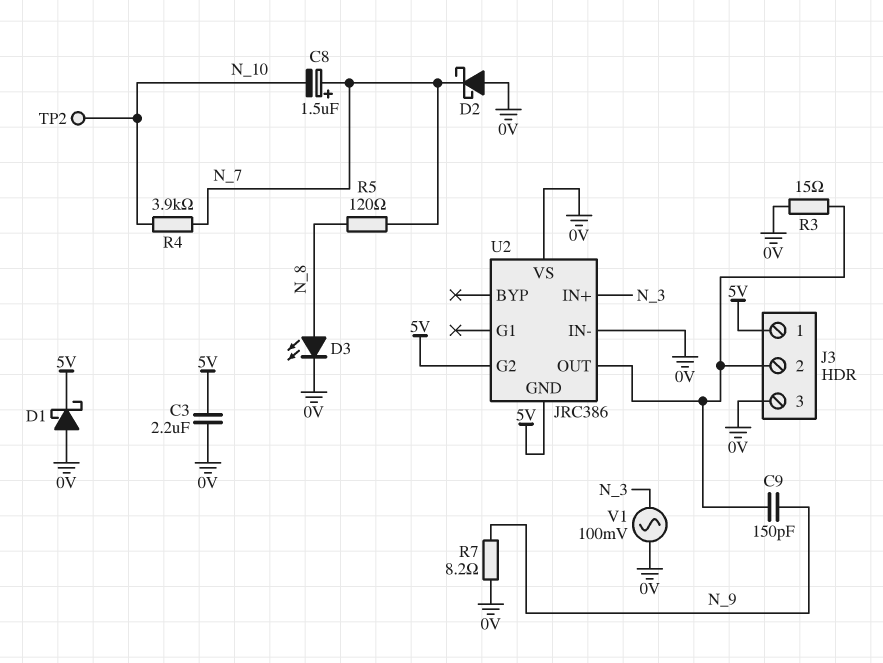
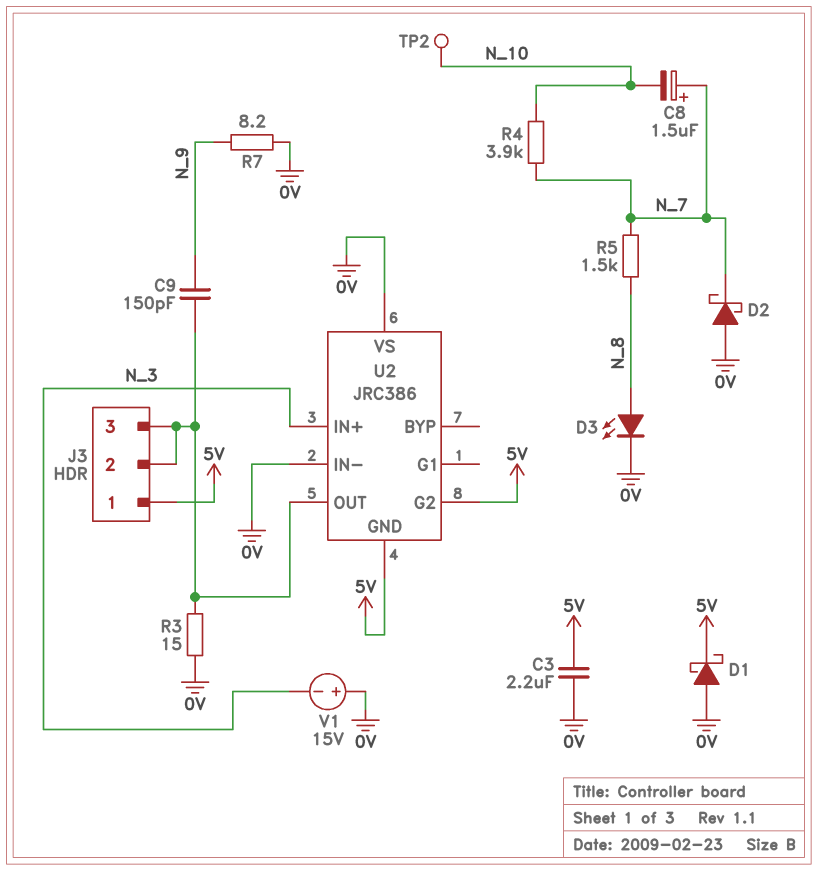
J3 pin 3: 0V -> J3/2
R5: 120 (N_7, N_8) -> 1.5k (N_7, N_8)
V1: AC 100mV (0V, N_3) -> 15V (plus 0V, minus N_3)

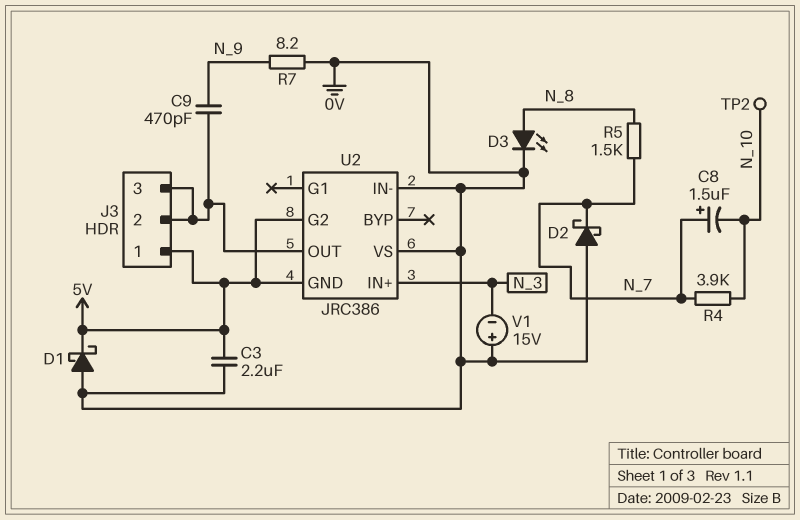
C9: 150pF (J3/2, N_9) -> 470pF (J3/2, N_9)
R3: 15 (0V, J3/2) -> none

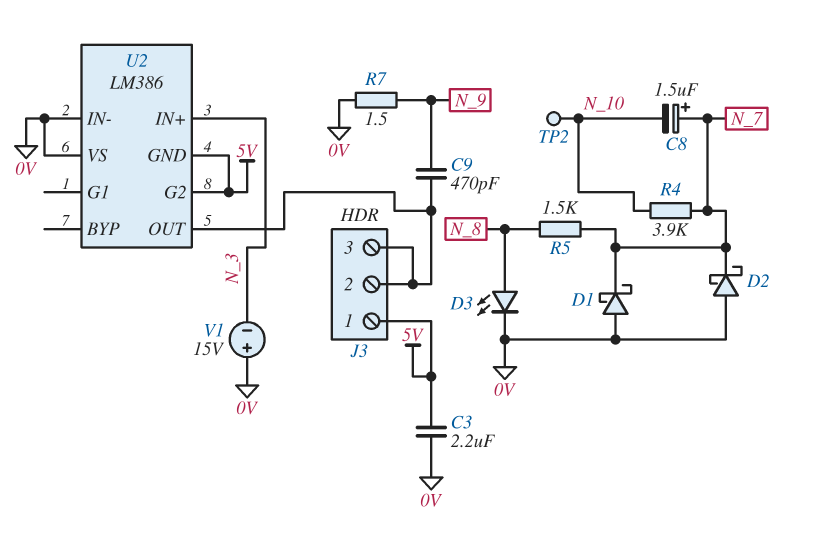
D1: schottky (A 0V, K 5V) -> schottky (A 0V, K N_7)
R7: 8.2 (0V, N_9) -> 1.5 (0V, N_9)
U2: JRC386 -> LM386

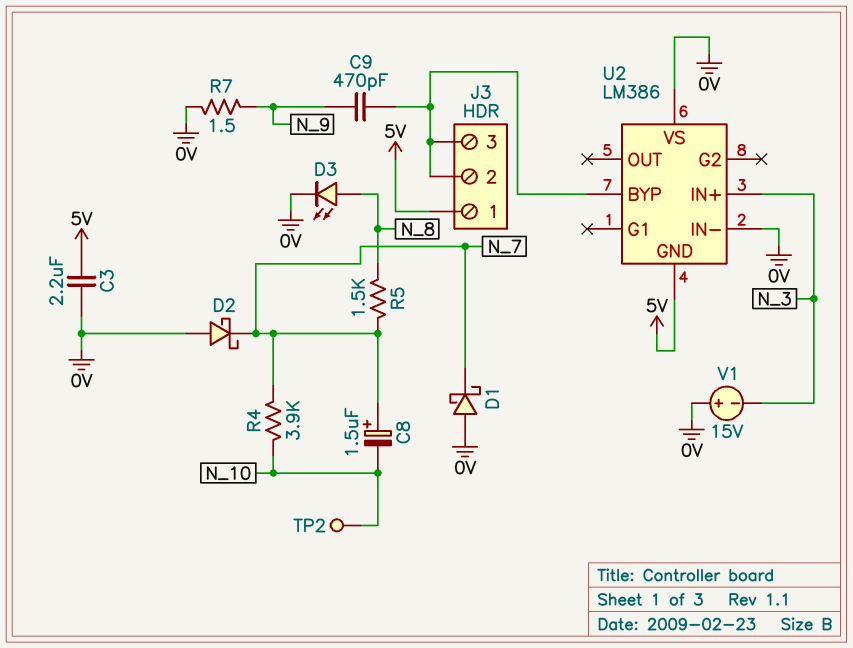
U2 pin BYP: none -> J3/2
U2 pin G2: 5V -> none
U2 pin OUT: J3/2 -> none

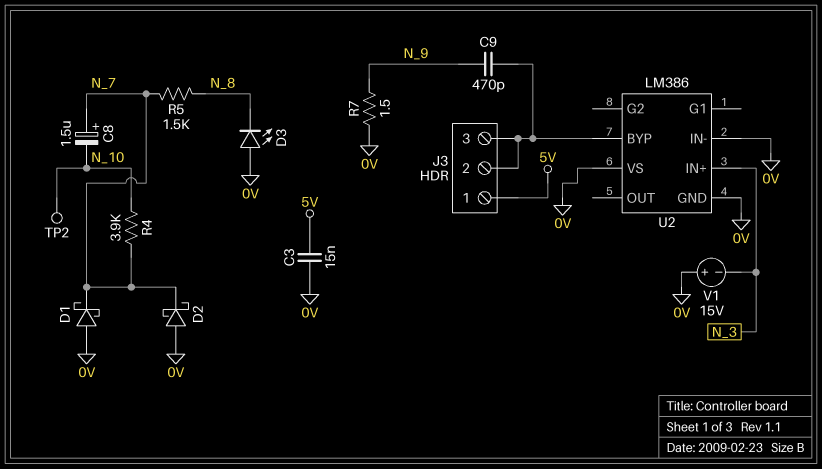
C3: 2.2uF (0V, 5V) -> 15nF (0V, 5V)
D3: LED (A N_8, K 0V) -> LED (A 0V, K N_8)
U2 pin GND: 5V -> 0V

